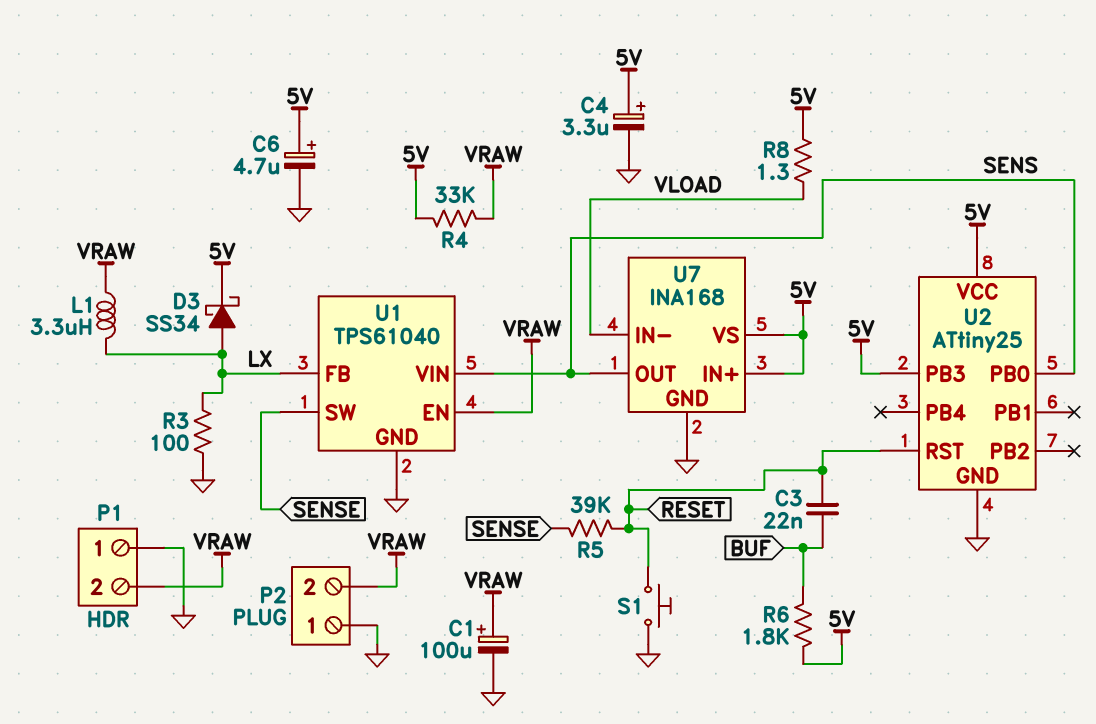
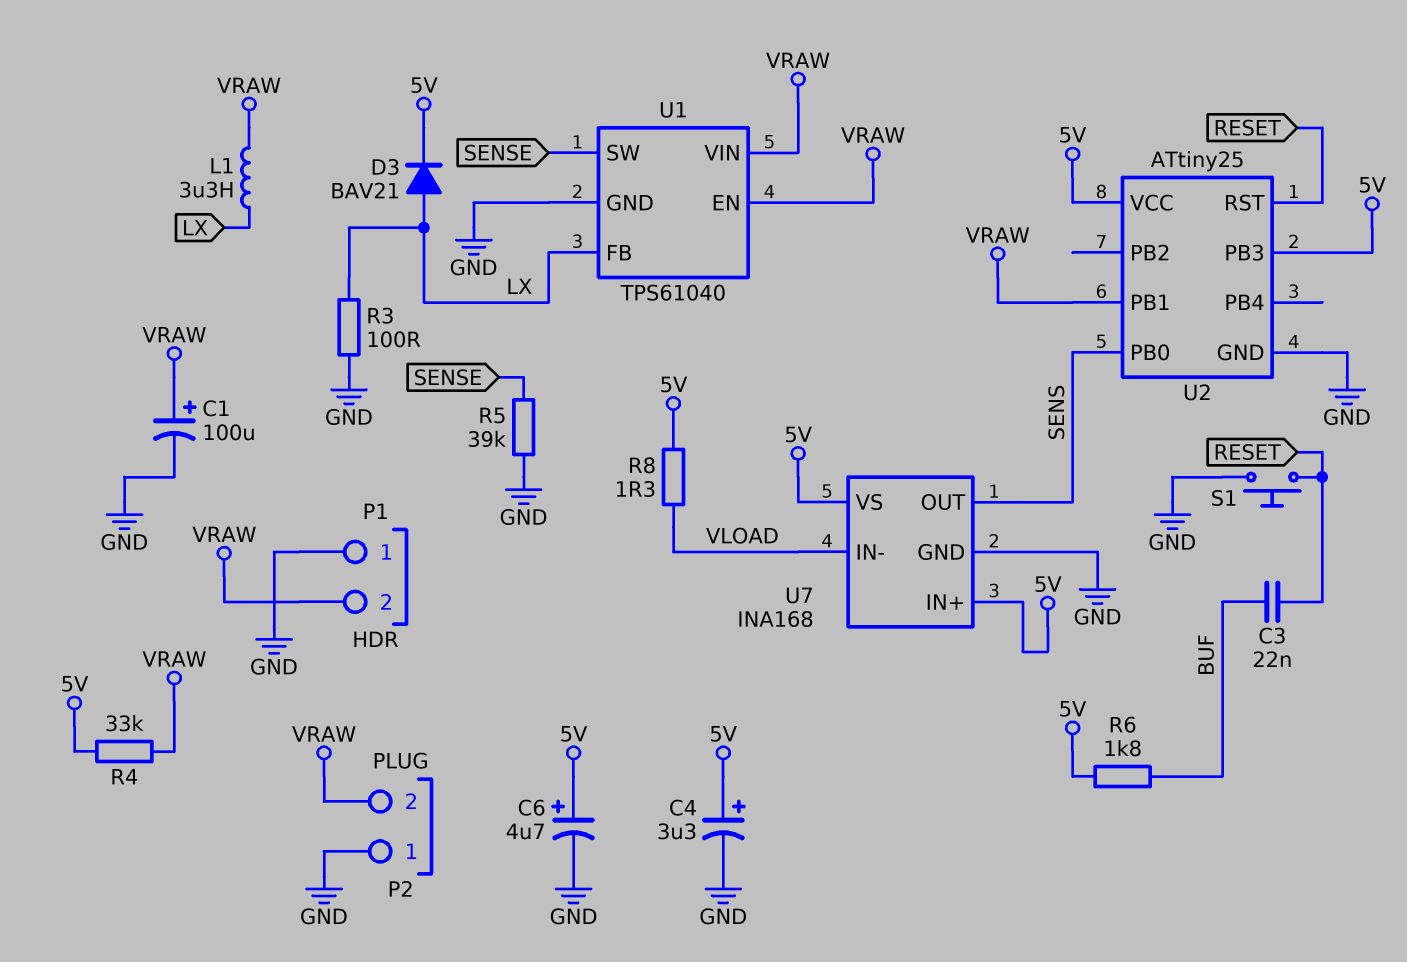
D3: schottky SS34 (A LX, K 5V) -> diode BAV21 (A LX, K 5V)
R5: 39k (RESET, SENSE) -> 39k (GND, SENSE)
U1 pin VIN: SENS -> VRAW
U2 pin PB1: none -> VRAW

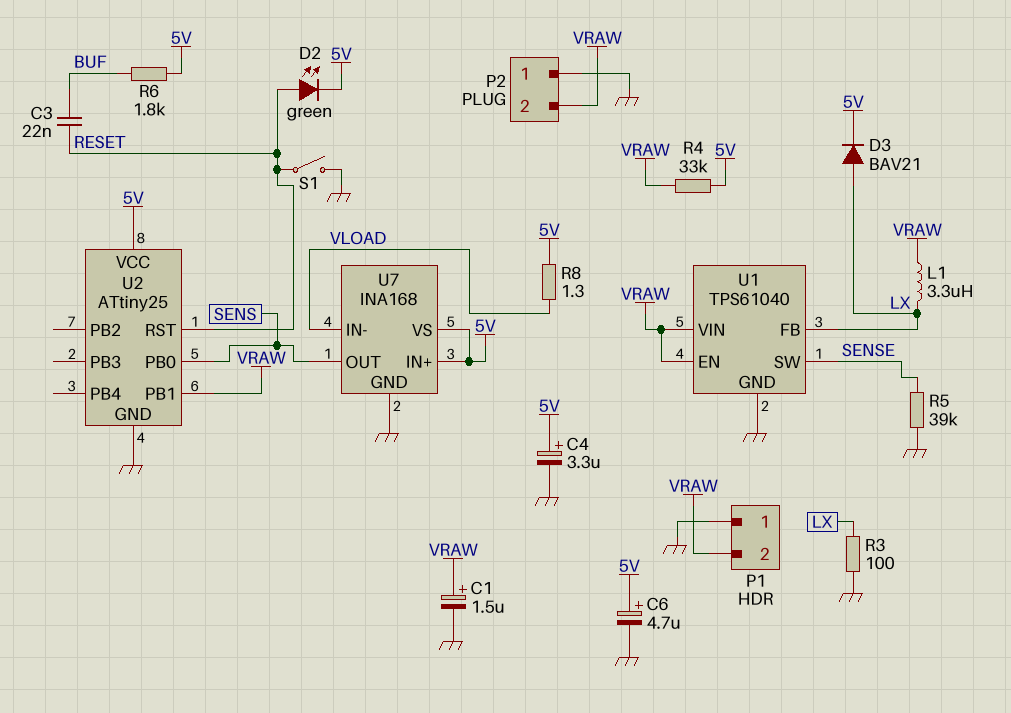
C1: 100uF (plus VRAW, minus GND) -> 1.5uF (plus VRAW, minus GND)
D2: none -> LED green (A RESET, K 5V)
S1: button (GND, RESET) -> switch (GND, RESET)
U2 pin PB3: 5V -> none

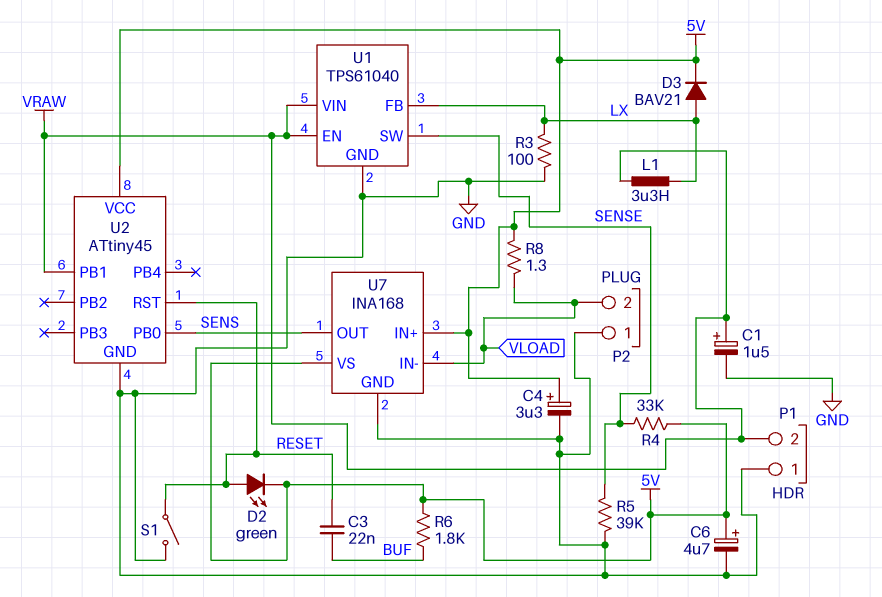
P2 pin 2: VRAW -> VLOAD
R4: 33k (5V, VRAW) -> 33k (5V, SENSE)
U2: ATtiny25 -> ATtiny45

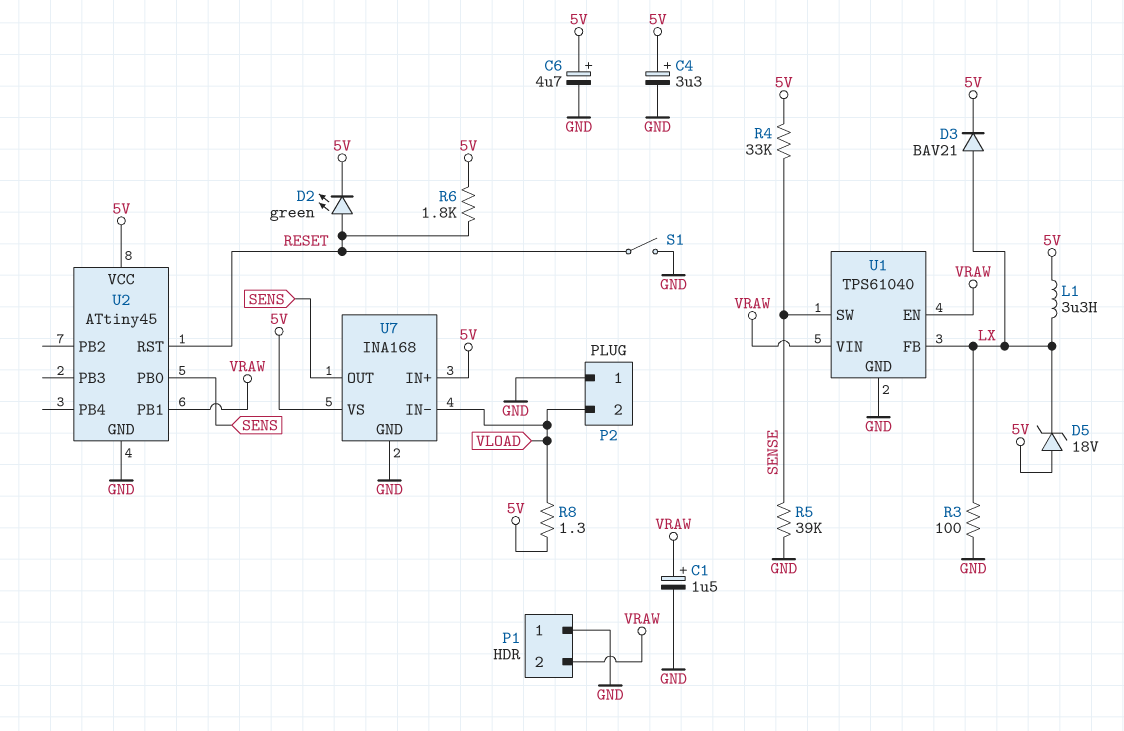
C3: 22nF (BUF, RESET) -> none
D5: none -> zener 18V (A 5V, K LX)
L1: 3.3uH (LX, VRAW) -> 3.3uH (5V, LX)
R6: 1.8k (5V, BUF) -> 1.8k (5V, RESET)

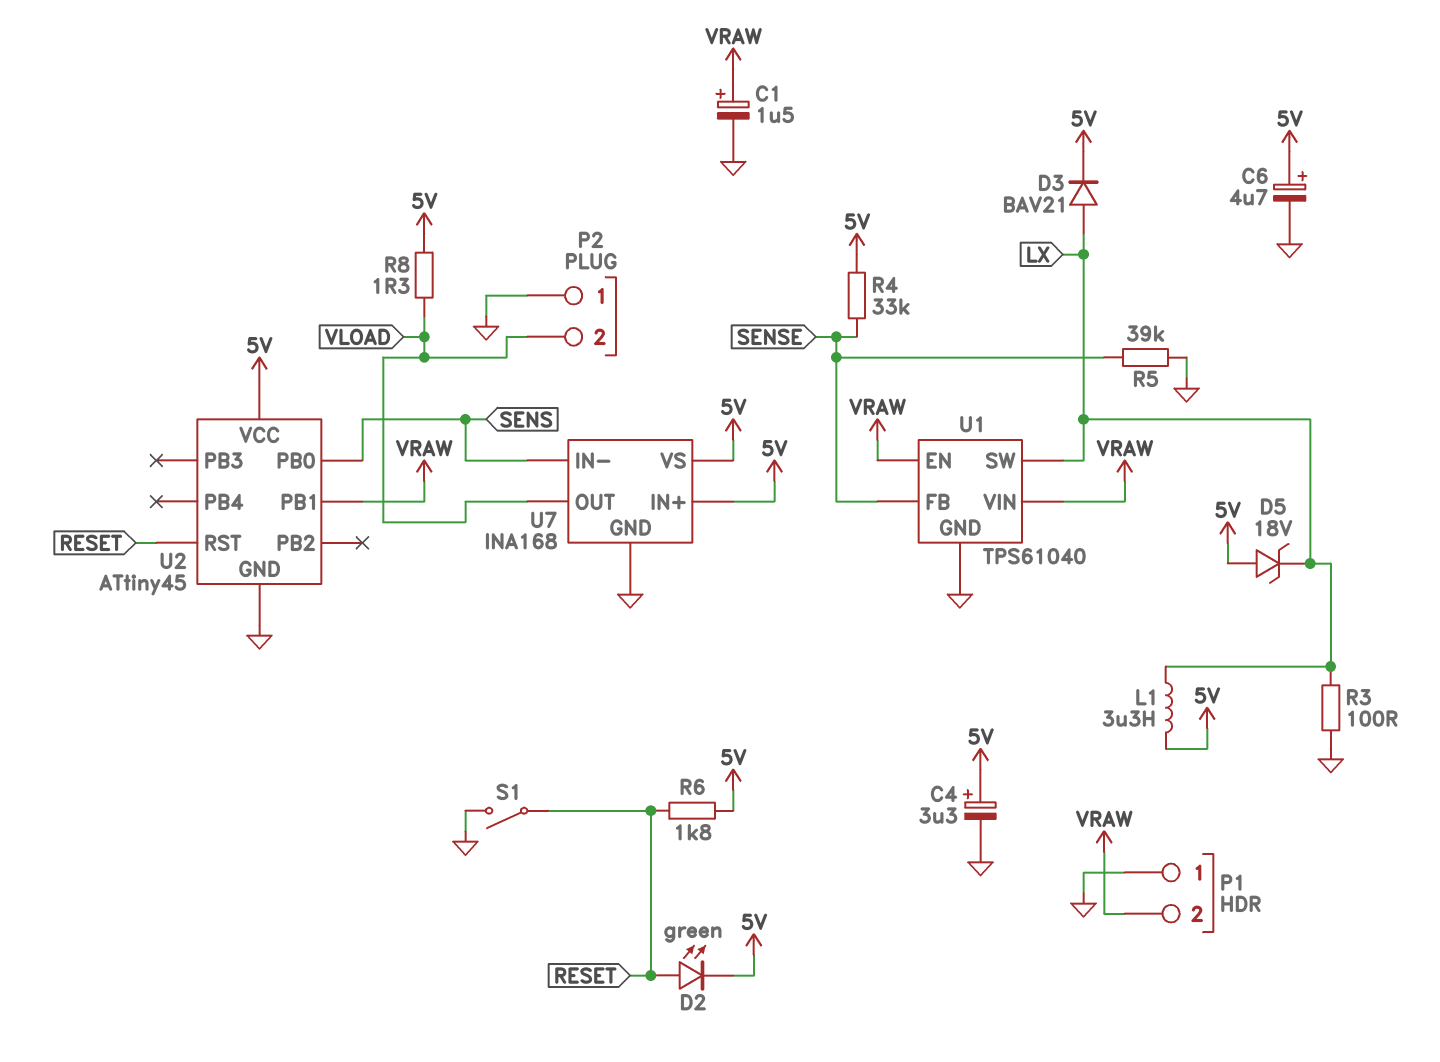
U1 pin FB: LX -> SENSE
U1 pin SW: SENSE -> LX
U7 pin IN-: VLOAD -> SENS
U7 pin OUT: SENS -> VLOAD

